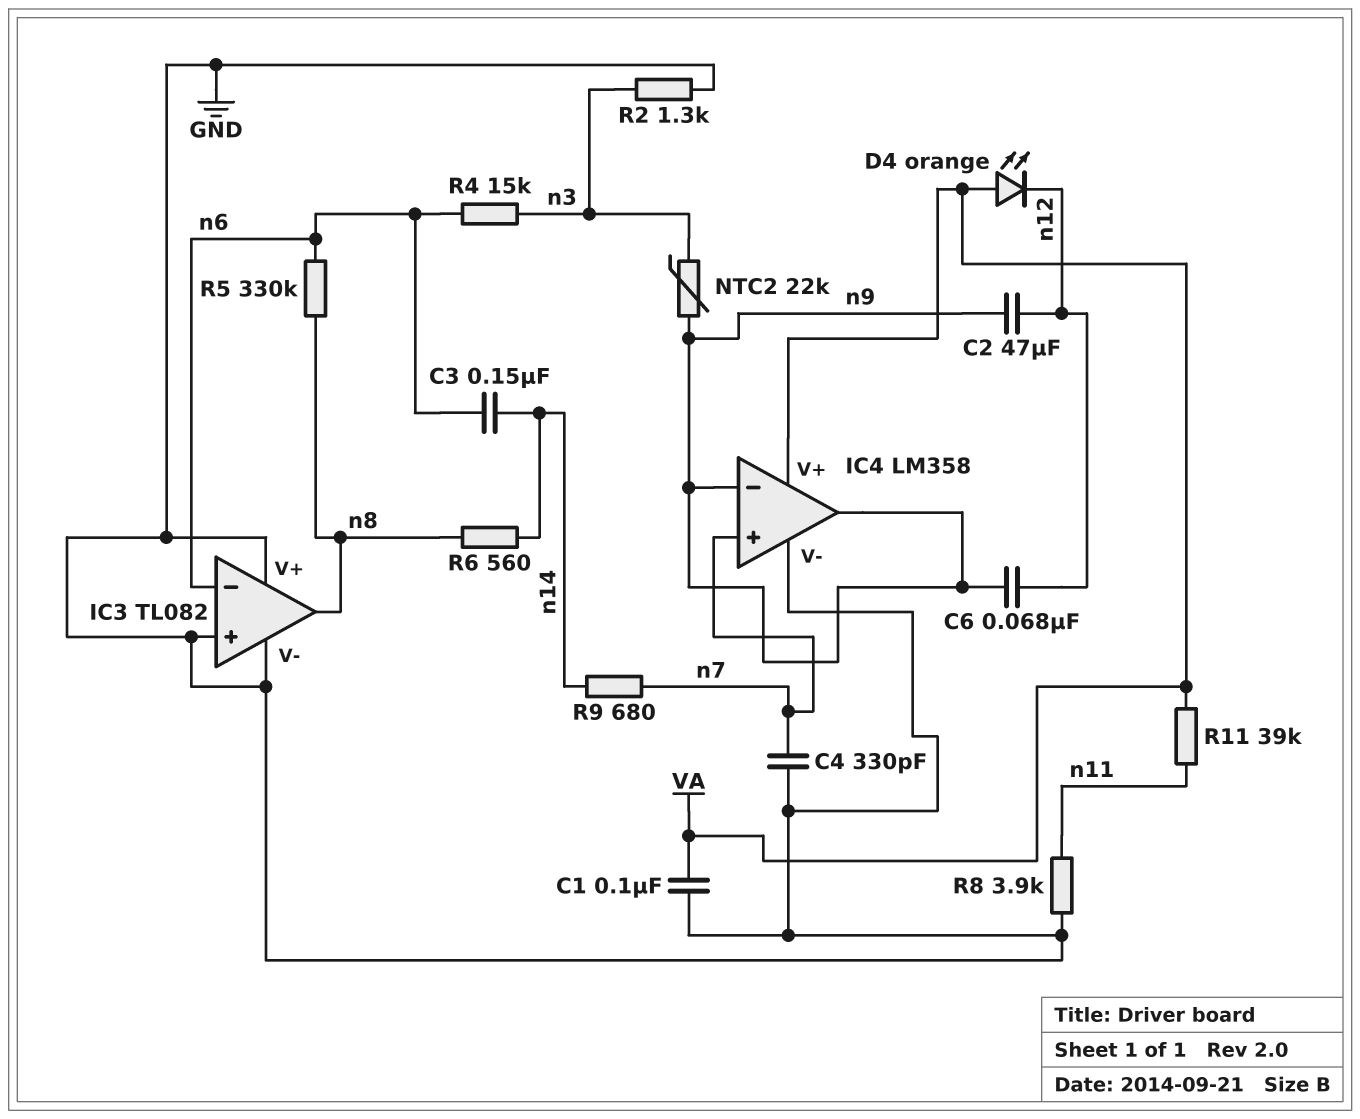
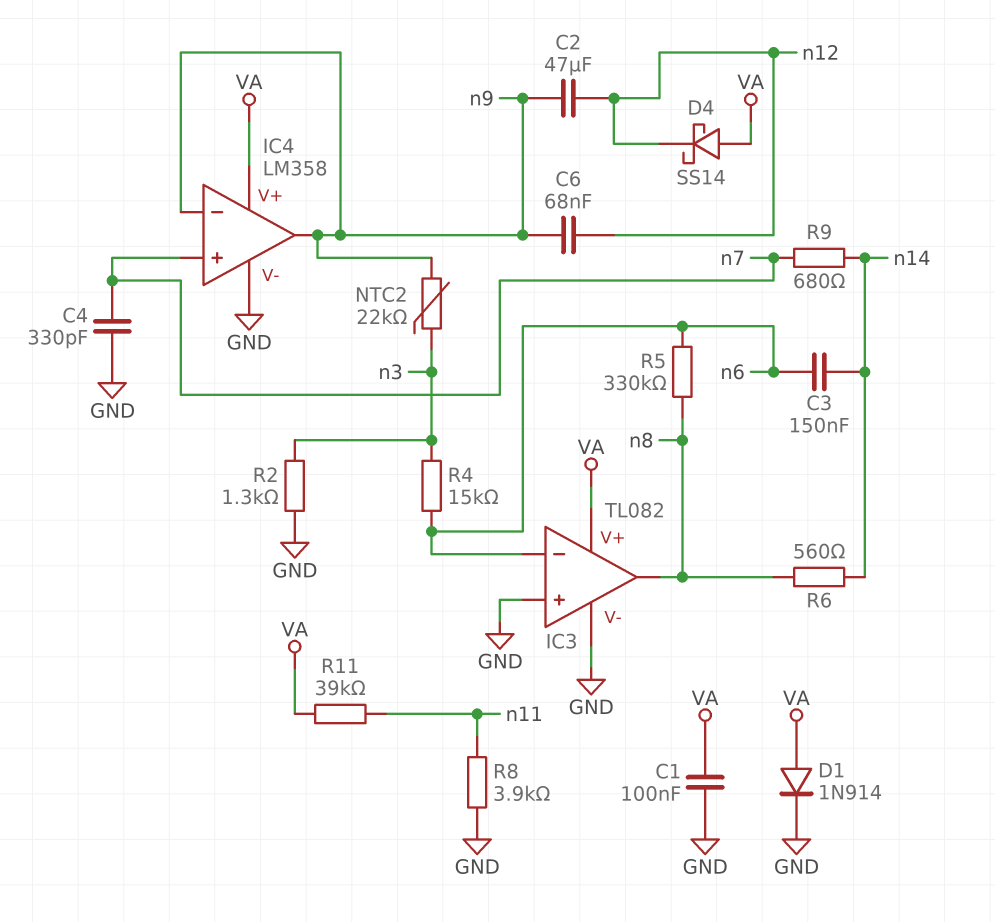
D1: none -> diode 1N914 (A VA, K GND)
D4: LED orange (A VA, K n12) -> schottky SS14 (A VA, K n12)
IC3 pin V+: GND -> VA

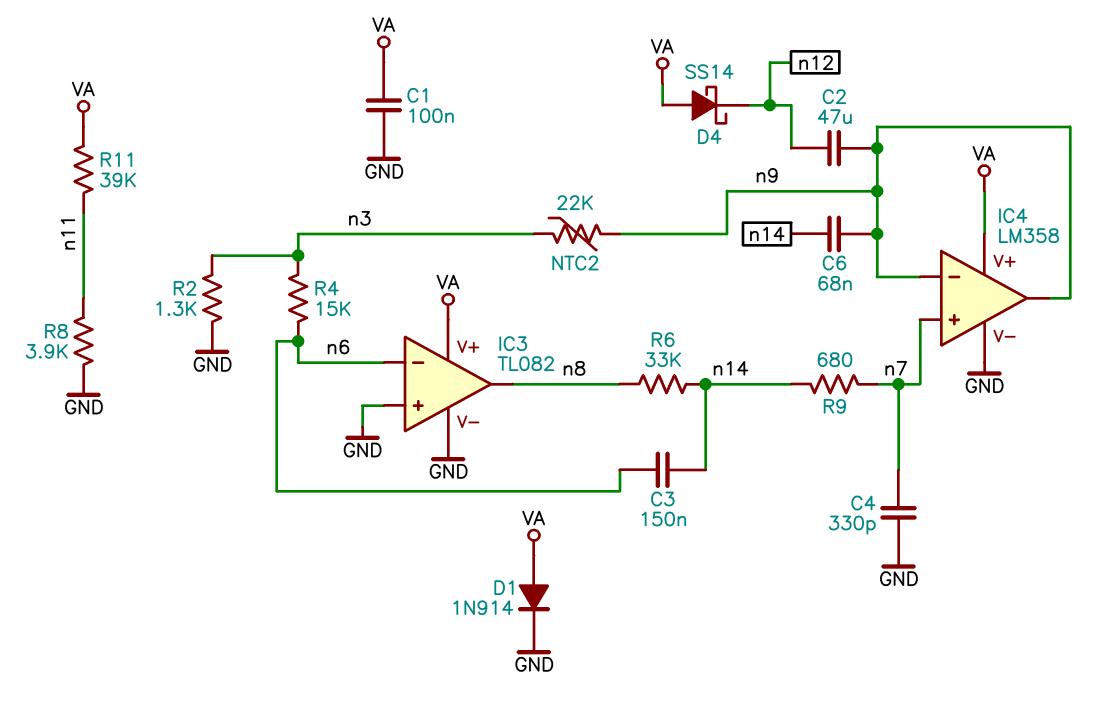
C6: 68nF (n9, n12) -> 68nF (n9, n14)
R5: 330k (n6, n8) -> none
R6: 560 (n8, n14) -> 33k (n8, n14)

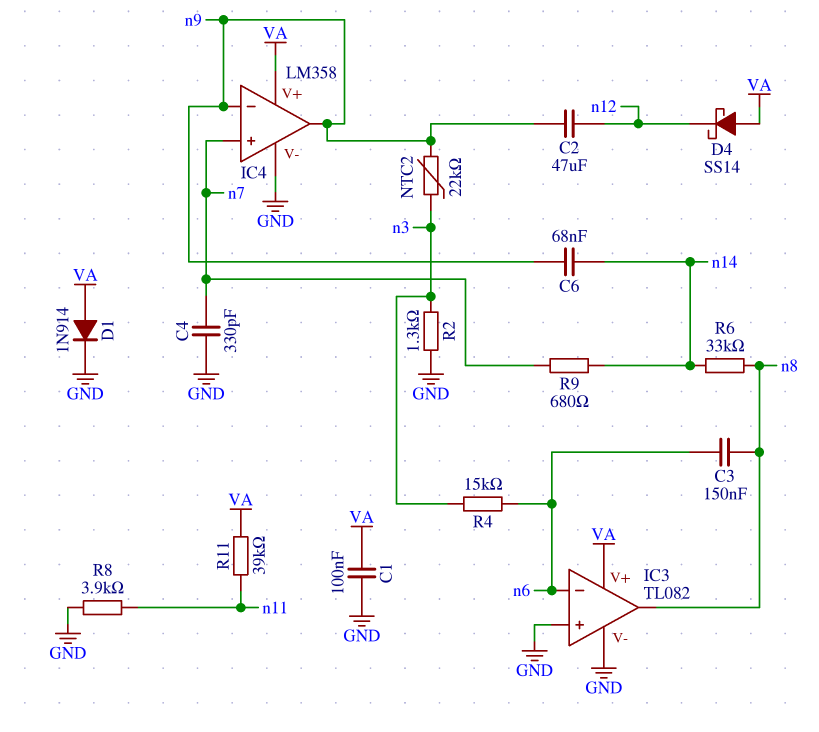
C3: 150nF (n6, n14) -> 150nF (n6, n8)

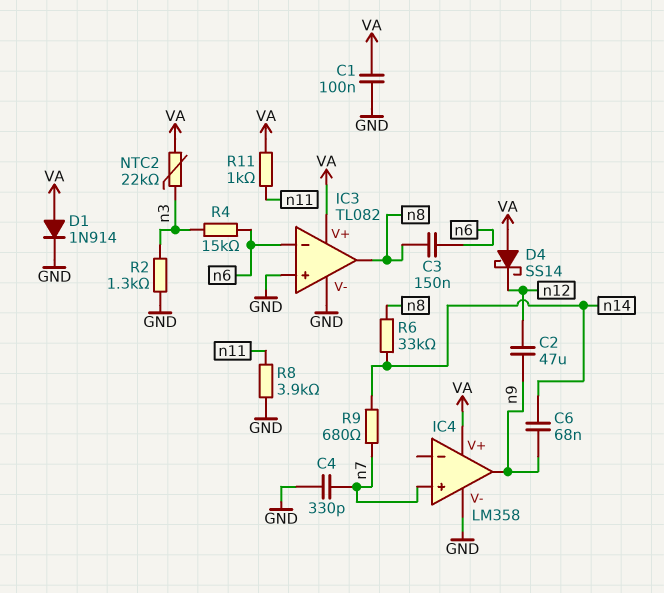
IC4 pin in-: n9 -> none
NTC2: 22k (n3, n9) -> 22k (VA, n3)
R11: 39k (VA, n11) -> 1k (VA, n11)

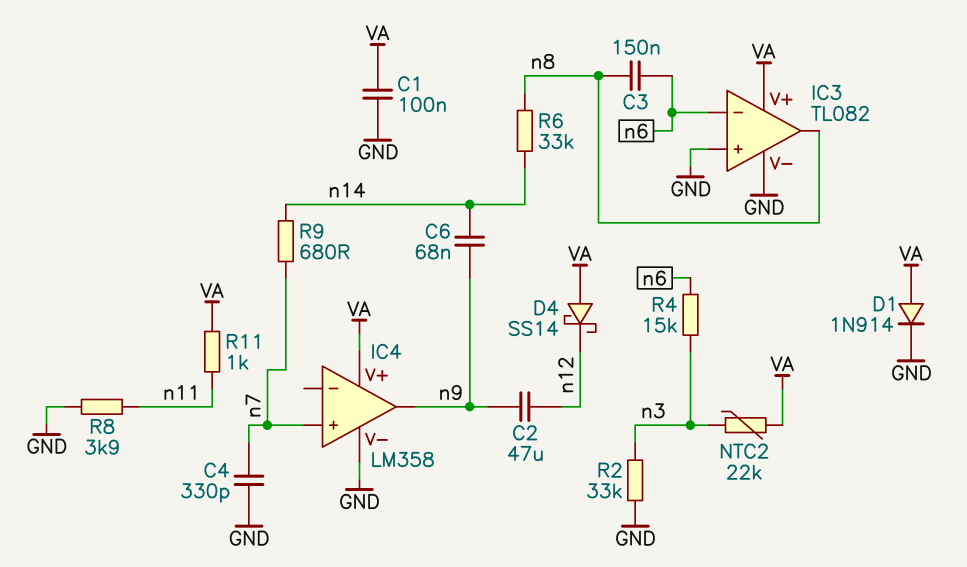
R2: 1.3k (GND, n3) -> 33k (GND, n3)

